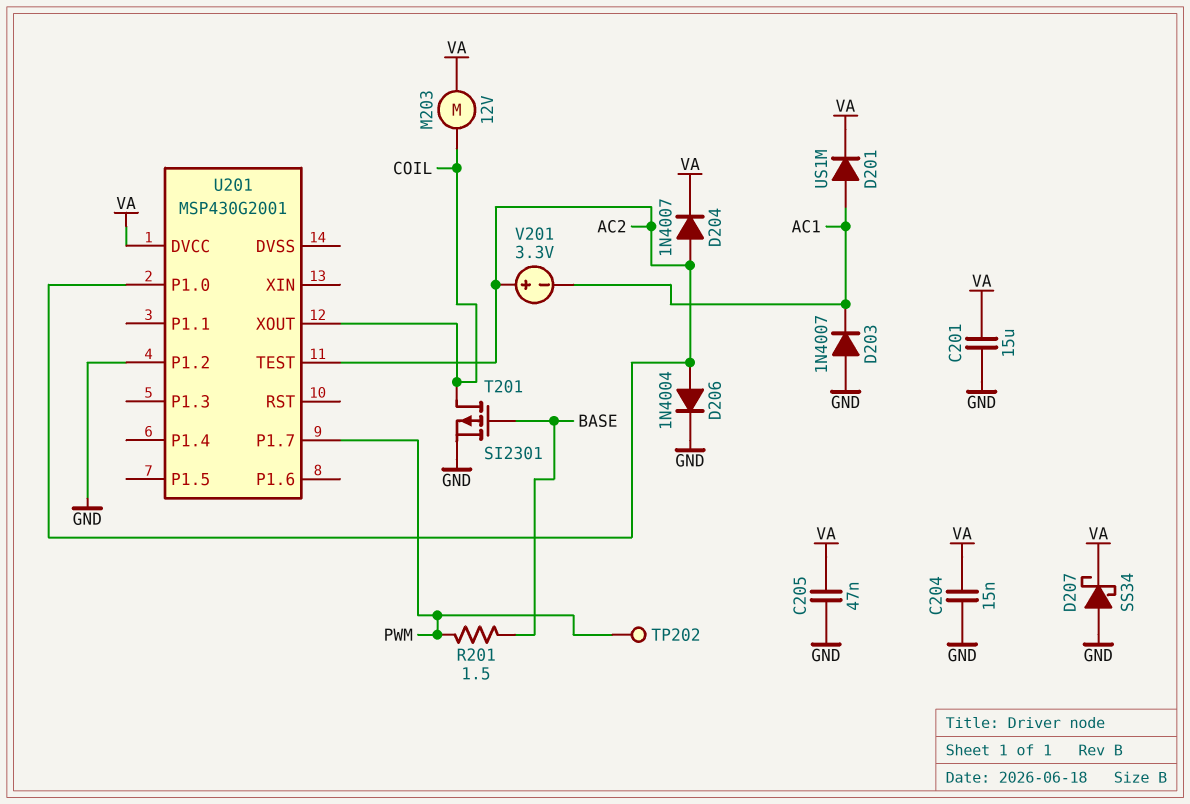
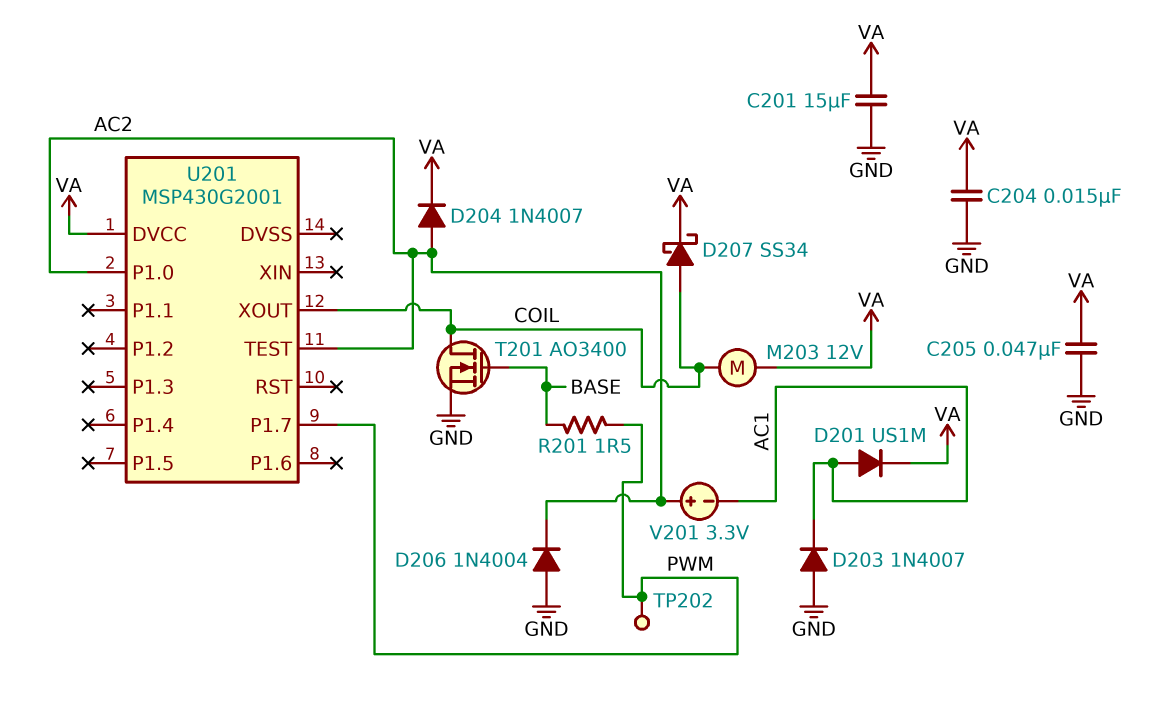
D206: diode 1N4004 (A AC2, K GND) -> diode 1N4004 (A GND, K AC2)
D207: schottky SS34 (A GND, K VA) -> schottky SS34 (A COIL, K VA)
T201: PMOS SI2301 (G BASE, D COIL, S GND) -> NMOS AO3400 (G BASE, D COIL, S GND)
U201 pin P1.2: GND -> none

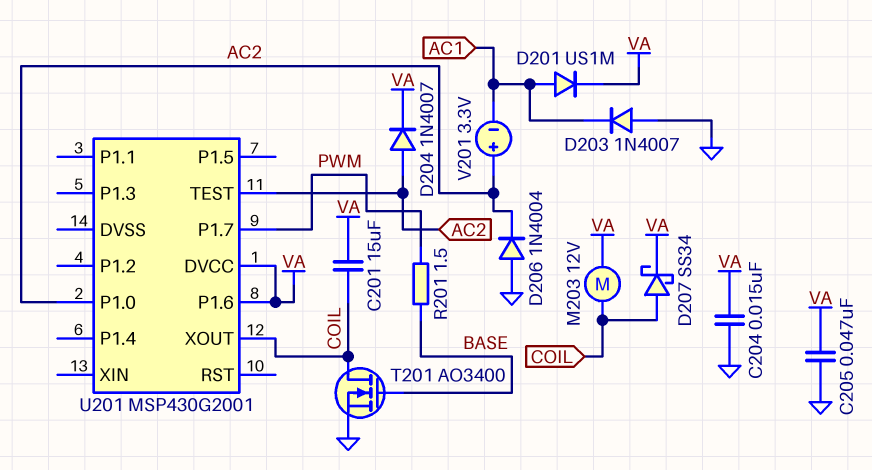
C201: 15uF (GND, VA) -> 15uF (COIL, VA)
TP202: test point (PWM) -> none
U201 pin P1.6: none -> VA

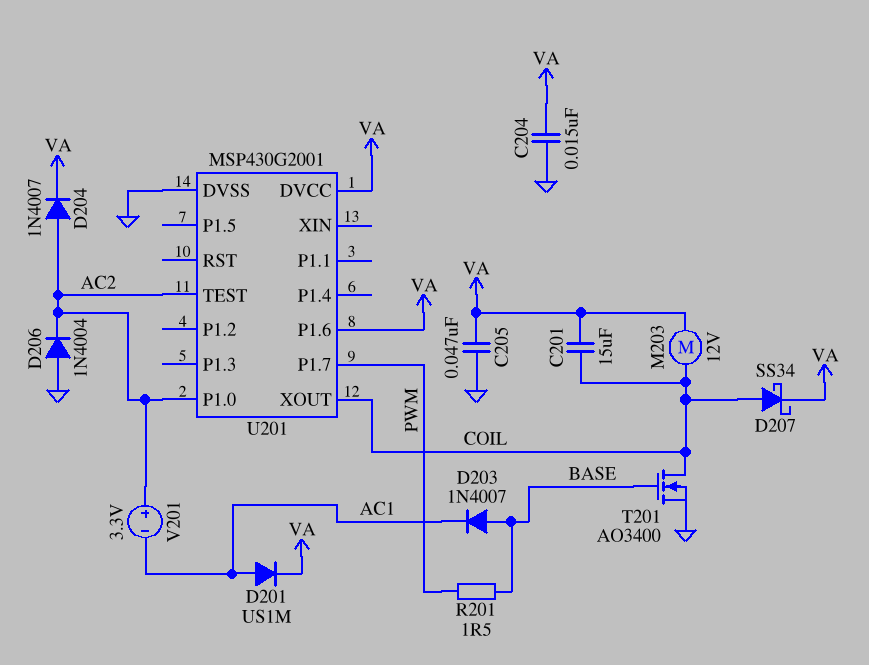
D203: diode 1N4007 (A GND, K AC1) -> diode 1N4007 (A BASE, K AC1)
U201 pin DVSS: none -> GND

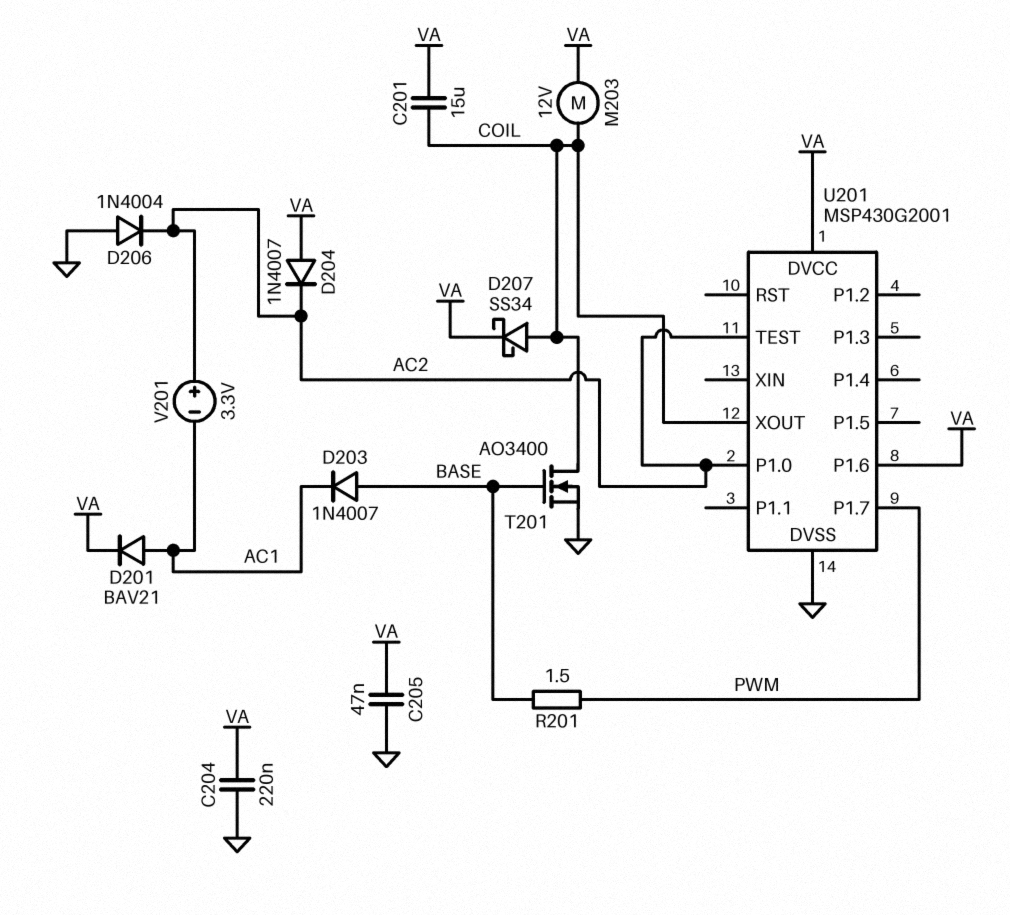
C204: 15nF (GND, VA) -> 220nF (GND, VA)
D201: diode US1M (A AC1, K VA) -> diode BAV21 (A AC1, K VA)
D204: diode 1N4007 (A AC2, K VA) -> diode 1N4007 (A VA, K AC2)

